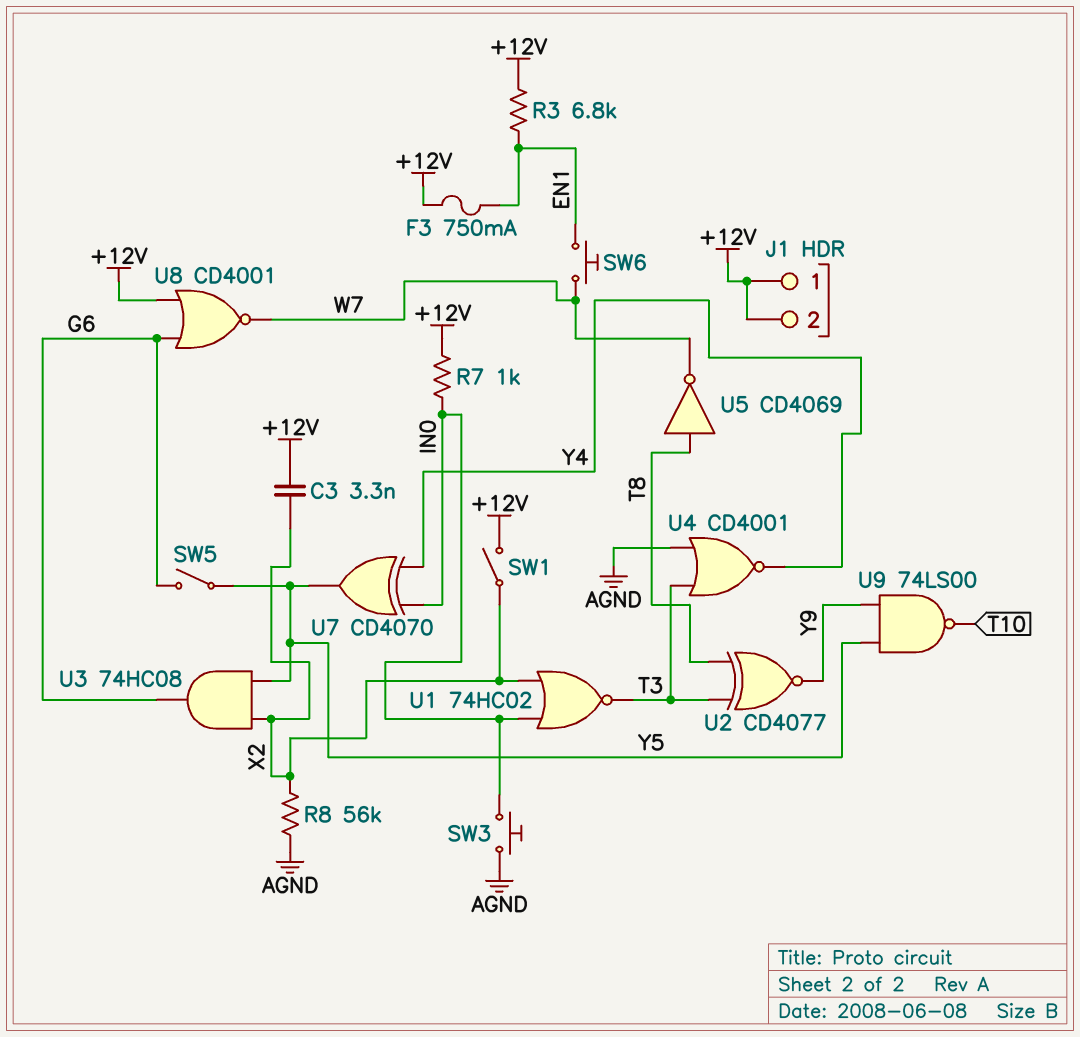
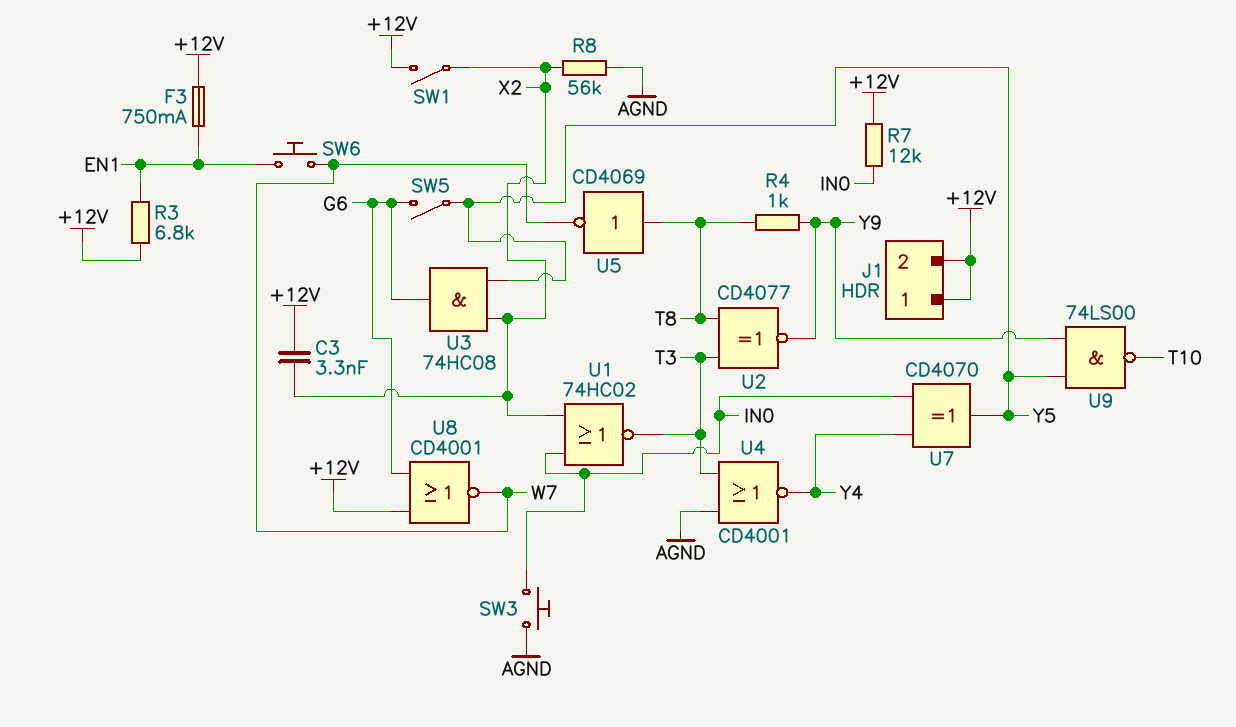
R4: none -> 1k (T8, Y9)
R7: 1k (+12V, IN0) -> 12k (+12V, IN0)

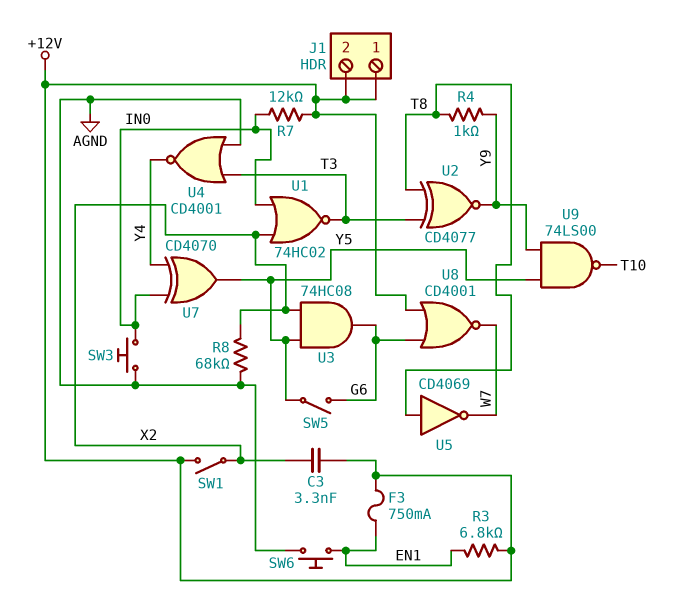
R8: 56k (AGND, X2) -> 68k (AGND, X2)
SW6: button (EN1, W7) -> button (AGND, EN1)

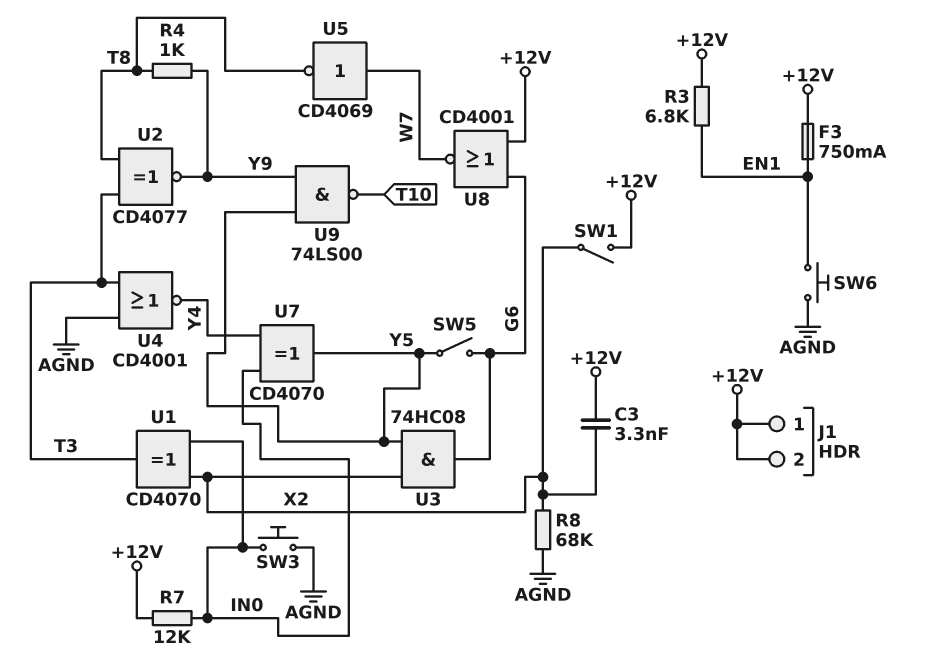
U1: NOR 74HC02 (in IN0, in X2, out T3) -> XOR CD4070 (in IN0, in X2, out T3)
U5: NOT CD4069 (in T8, out W7) -> NOT CD4069 (in W7, out T8)

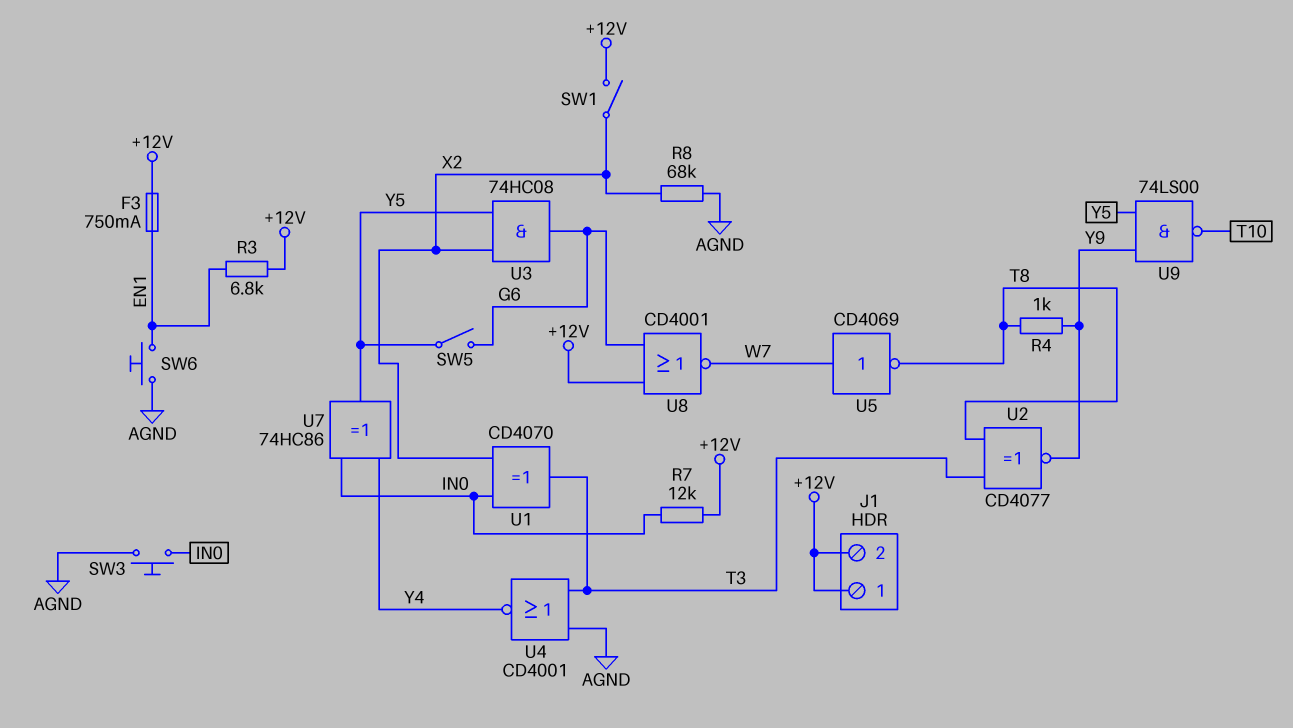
C3: 3.3nF (+12V, X2) -> none
U7: XOR CD4070 (in IN0, in Y4, out Y5) -> XOR 74HC86 (in IN0, in Y4, out Y5)

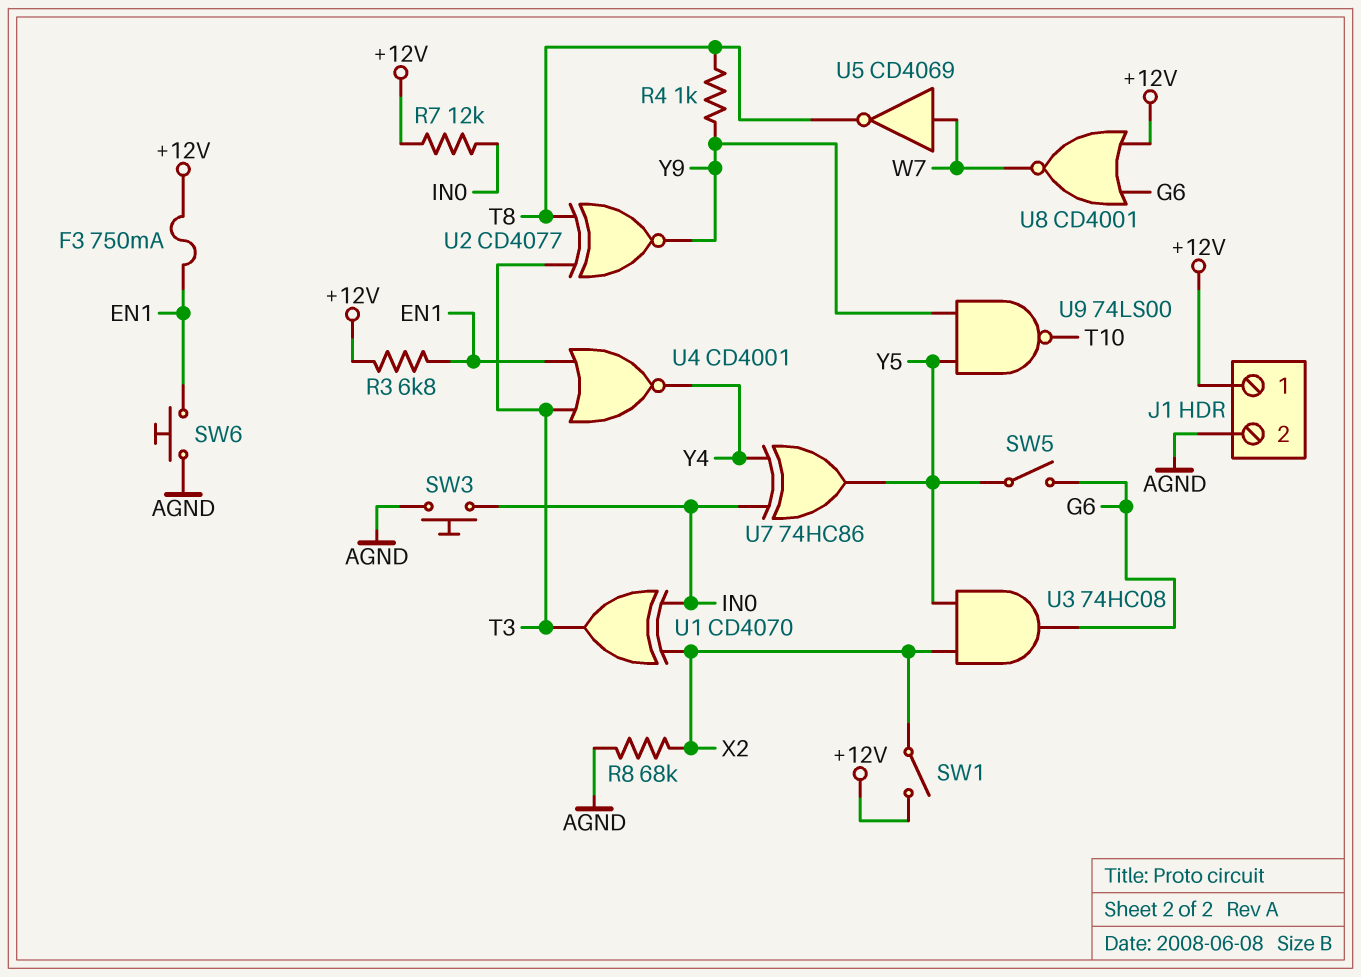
J1 pin 2: +12V -> AGND
U4: NOR CD4001 (in AGND, in T3, out Y4) -> NOR CD4001 (in EN1, in T3, out Y4)

